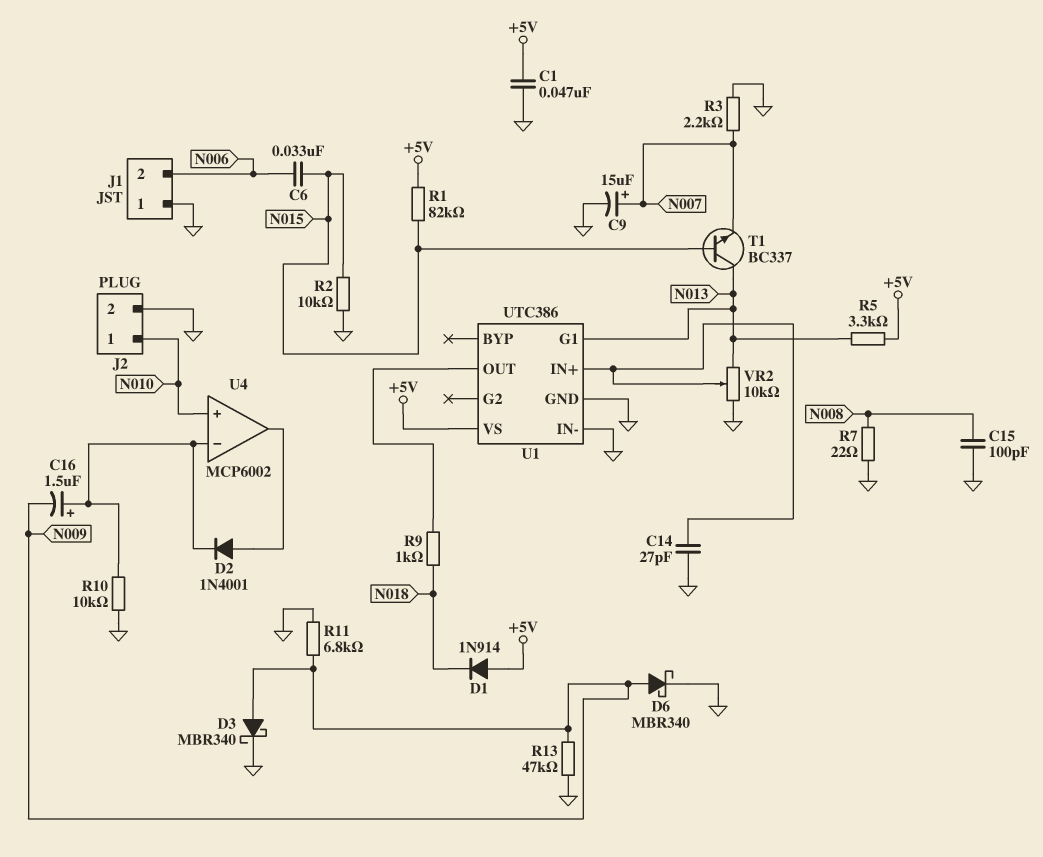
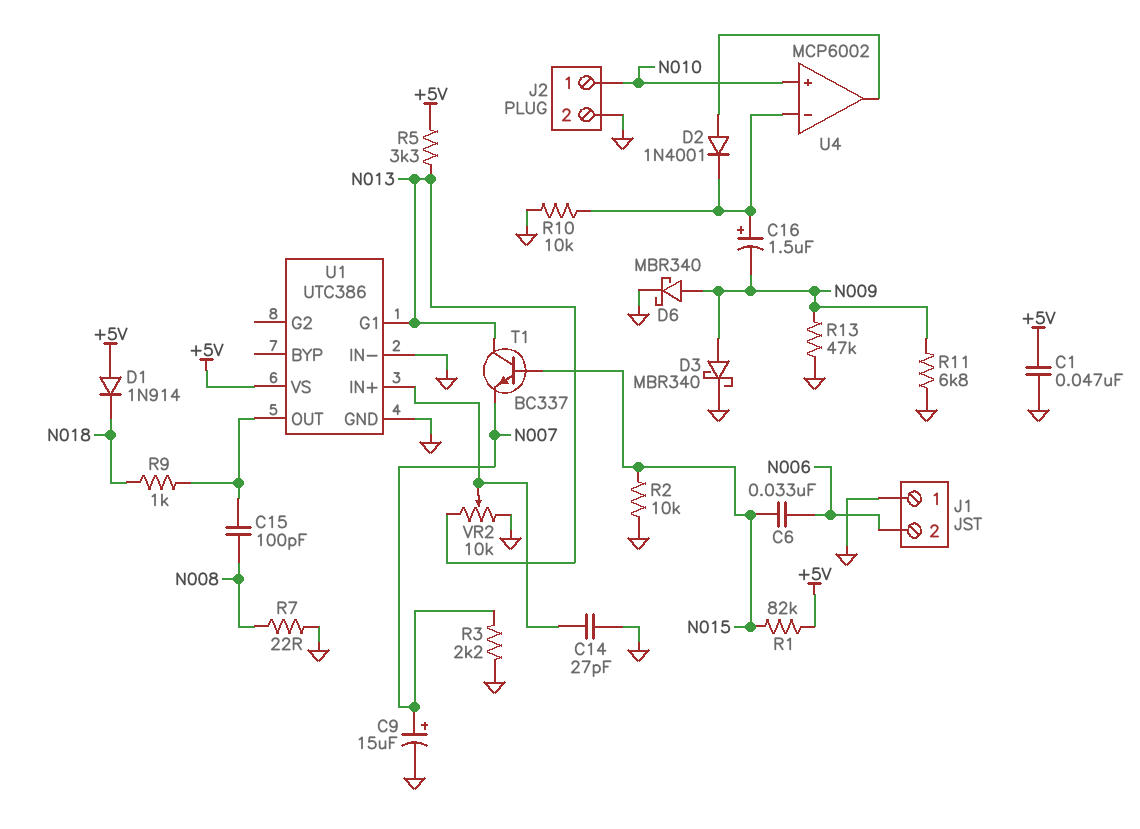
C15: 100pF (GND, N008) -> 100pF (N008, U1/OUT)

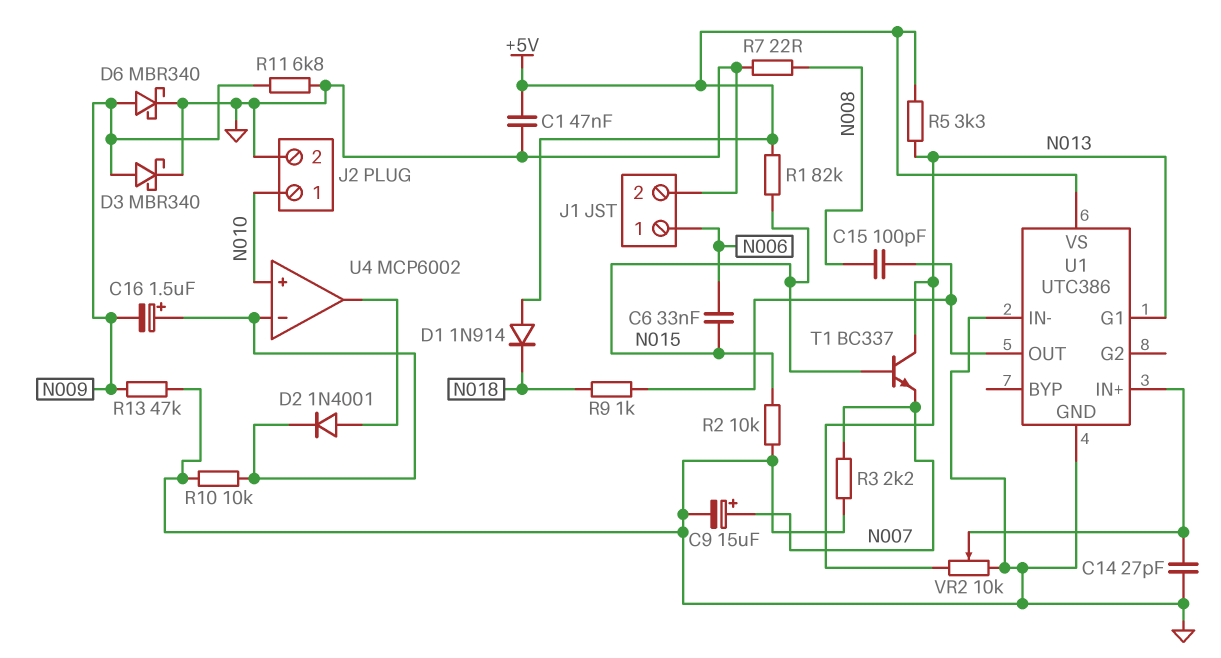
J1 pin 1: GND -> N006
J1 pin 2: N006 -> GND

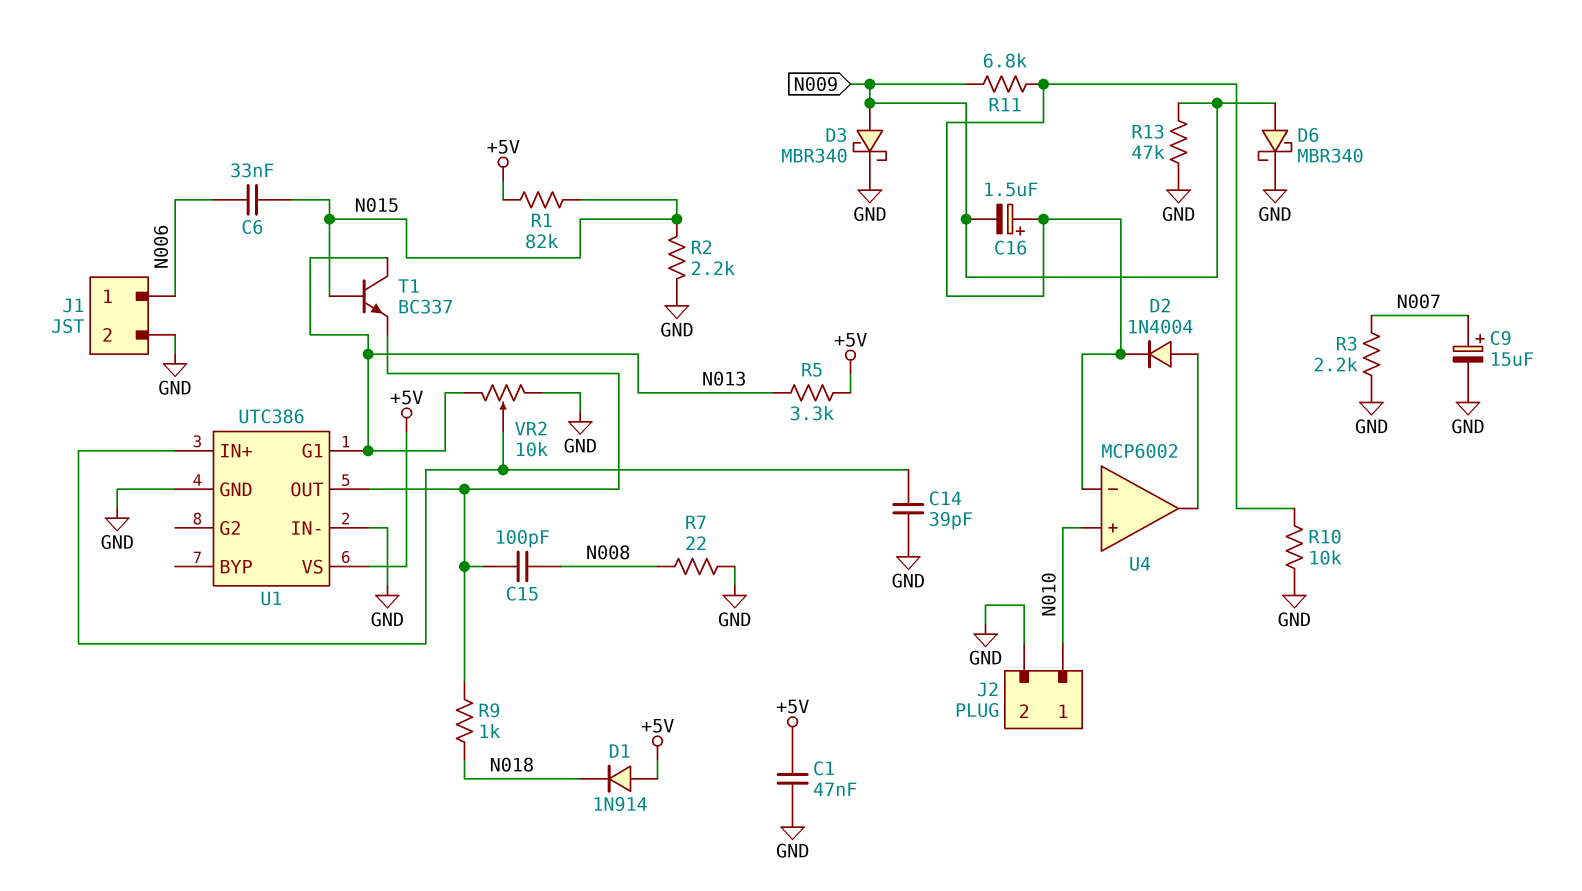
C14: 27pF (GND, U1/IN+) -> 39pF (GND, U1/IN+)
D2: diode 1N4001 (A U4/out, K U4/in-) -> diode 1N4004 (A U4/out, K U4/in-)
R2: 10k (GND, N015) -> 2.2k (GND, N015)
R11: 6.8k (GND, N009) -> 6.8k (N009, U4/in-)
T1: NPN BC337 (B N015, C N013, E N007) -> NPN BC337 (B N015, C N013, E U1/OUT)

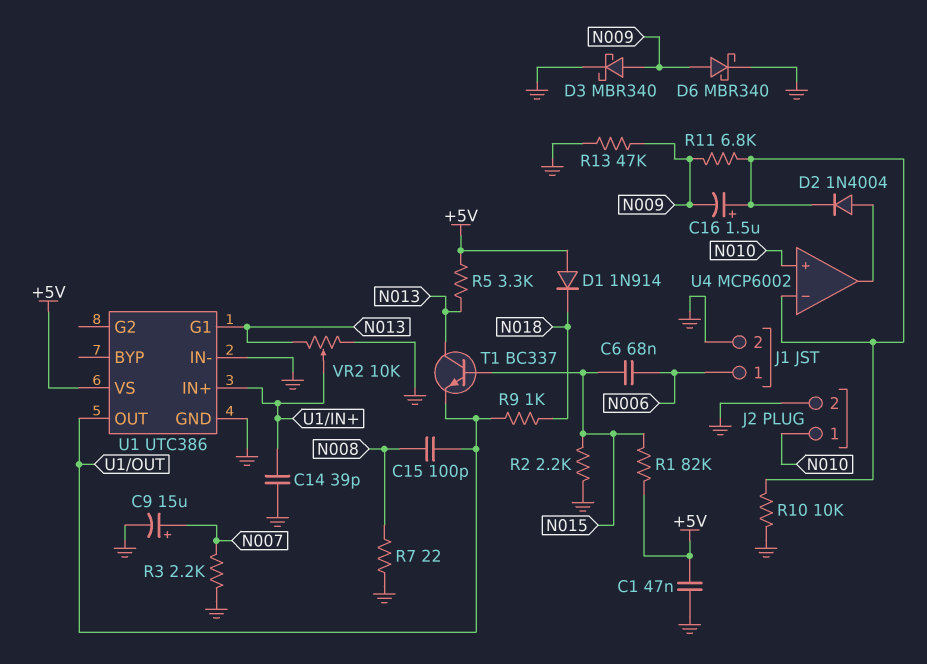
C6: 33nF (N006, N015) -> 68nF (N006, N015)

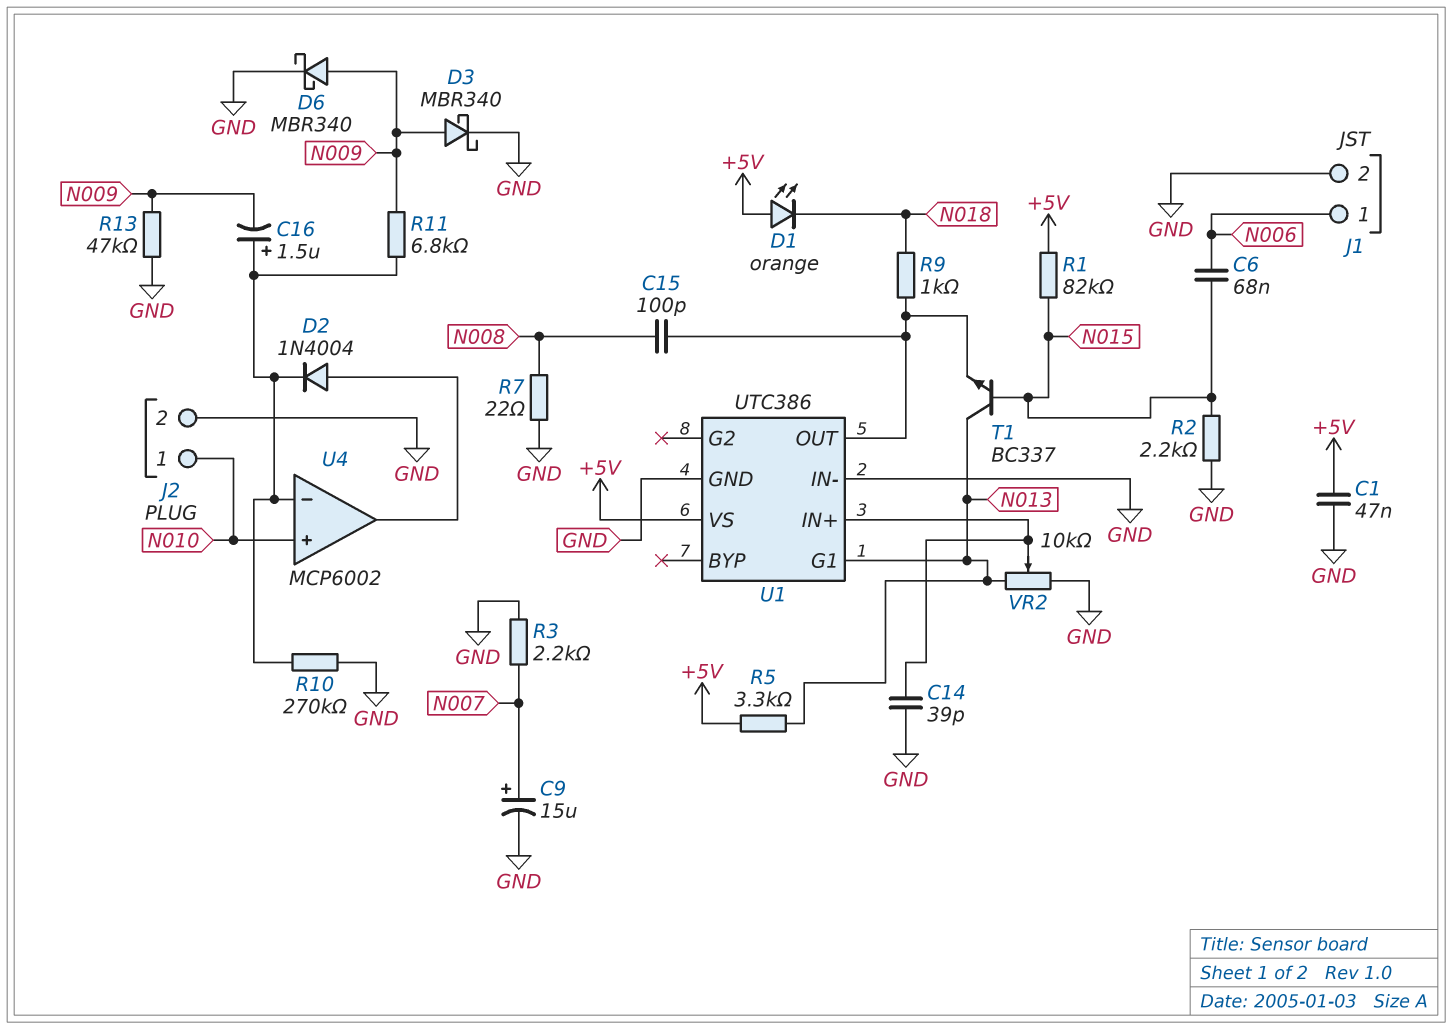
D1: diode 1N914 (A +5V, K N018) -> LED orange (A +5V, K N018)
R10: 10k (GND, U4/in-) -> 270k (GND, U4/in-)

